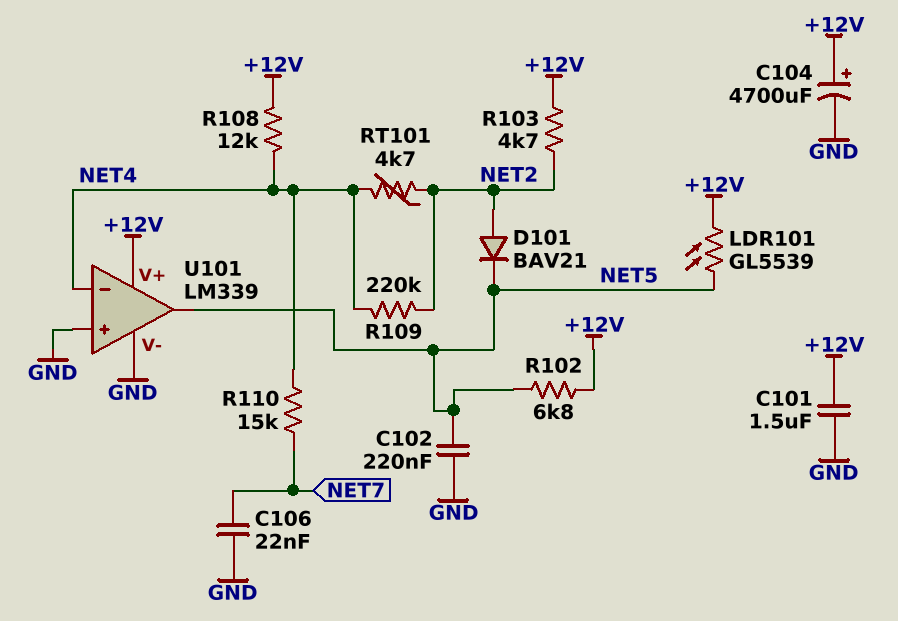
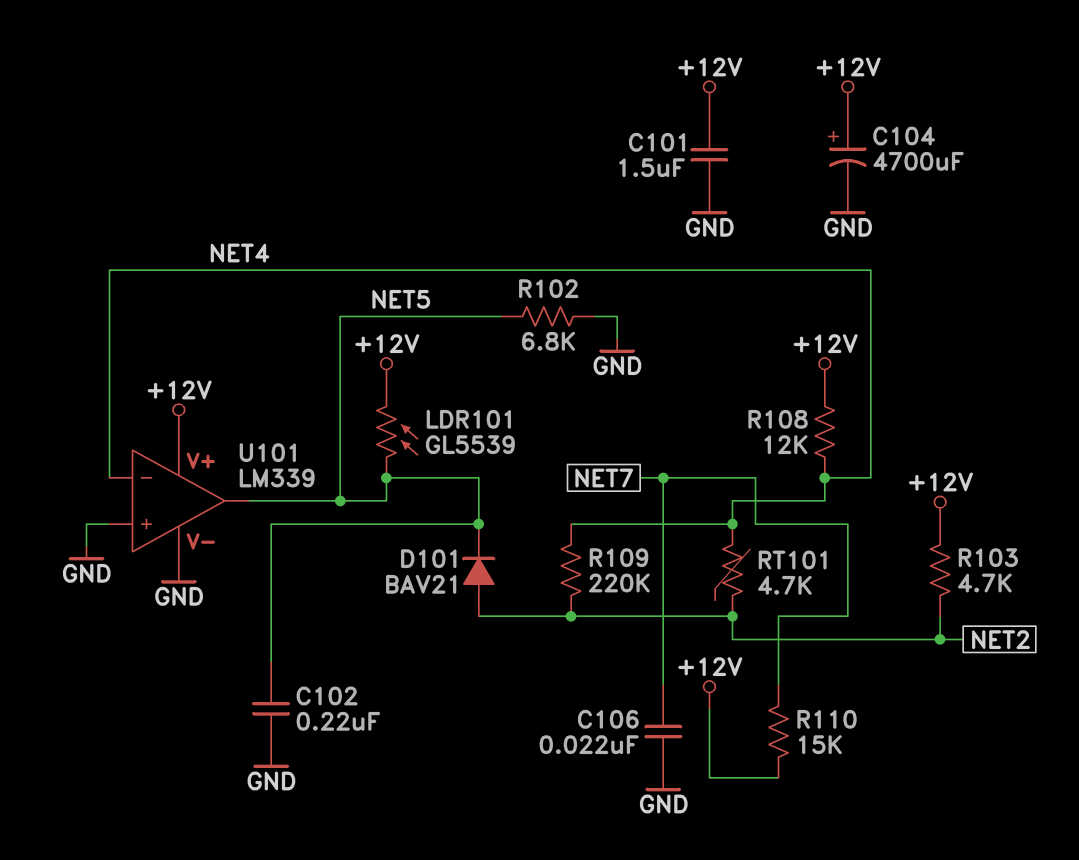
R102: 6.8k (+12V, NET5) -> 6.8k (GND, NET5)
R110: 15k (NET4, NET7) -> 15k (+12V, NET7)

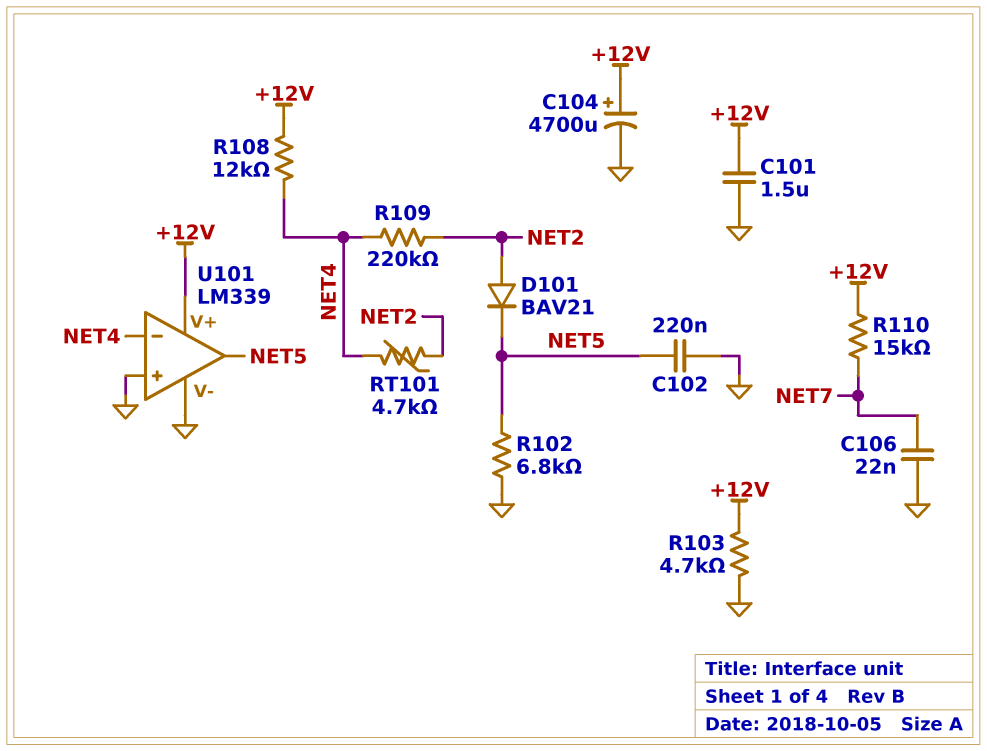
LDR101: GL5539 (+12V, NET5) -> none
R103: 4.7k (+12V, NET2) -> 4.7k (+12V, GND)

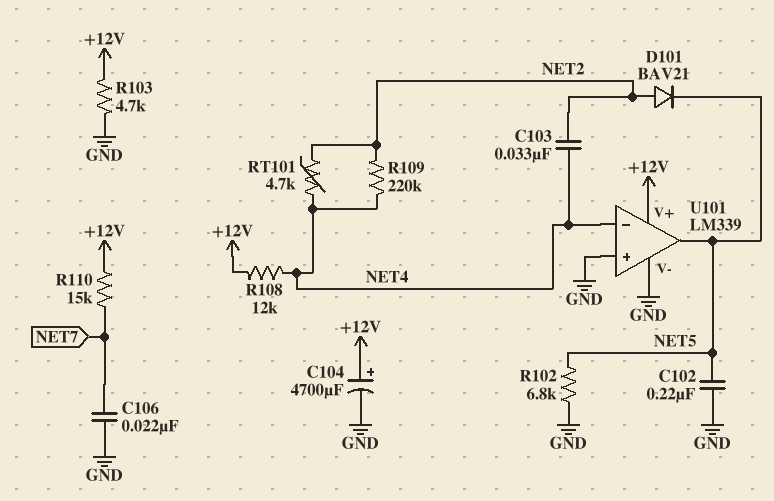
C101: 1.5uF (+12V, GND) -> none
C103: none -> 33nF (NET2, NET4)

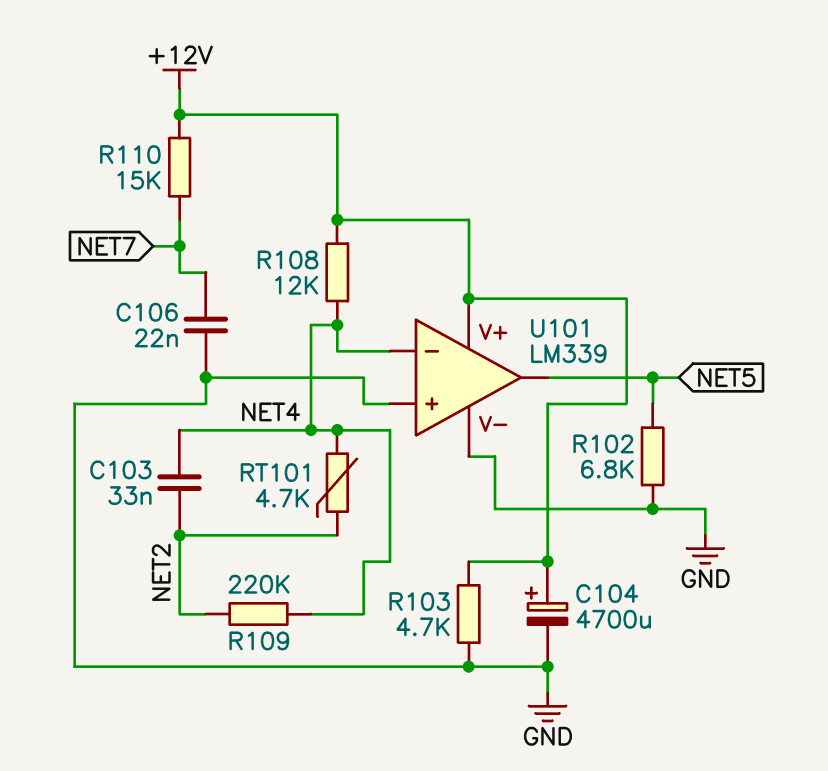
C102: 220nF (GND, NET5) -> none
D101: diode BAV21 (A NET2, K NET5) -> none

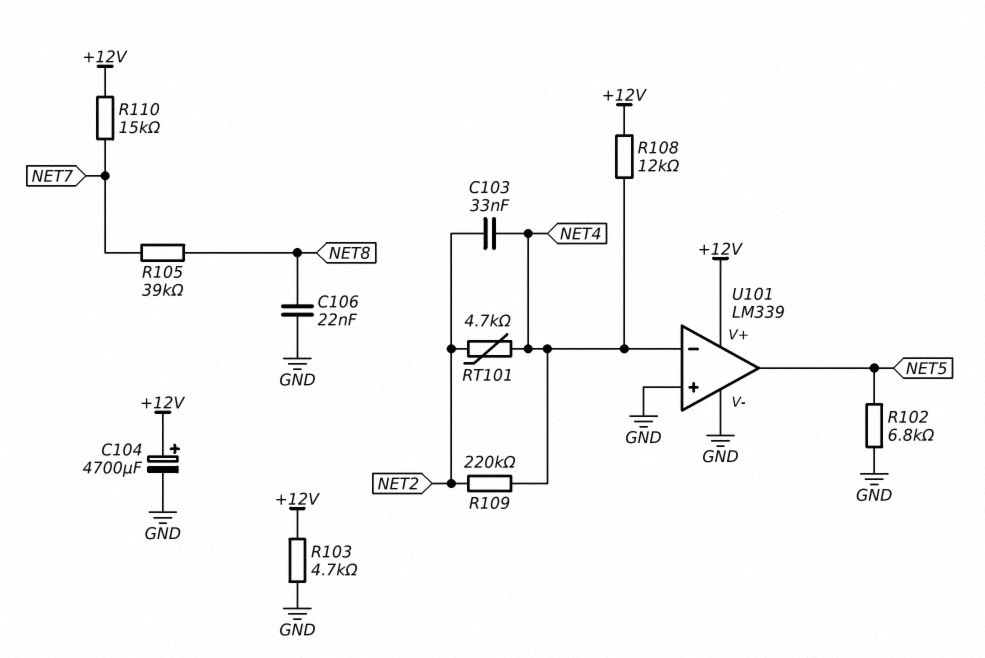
C106: 22nF (GND, NET7) -> 22nF (GND, NET8)
R105: none -> 39k (NET7, NET8)

